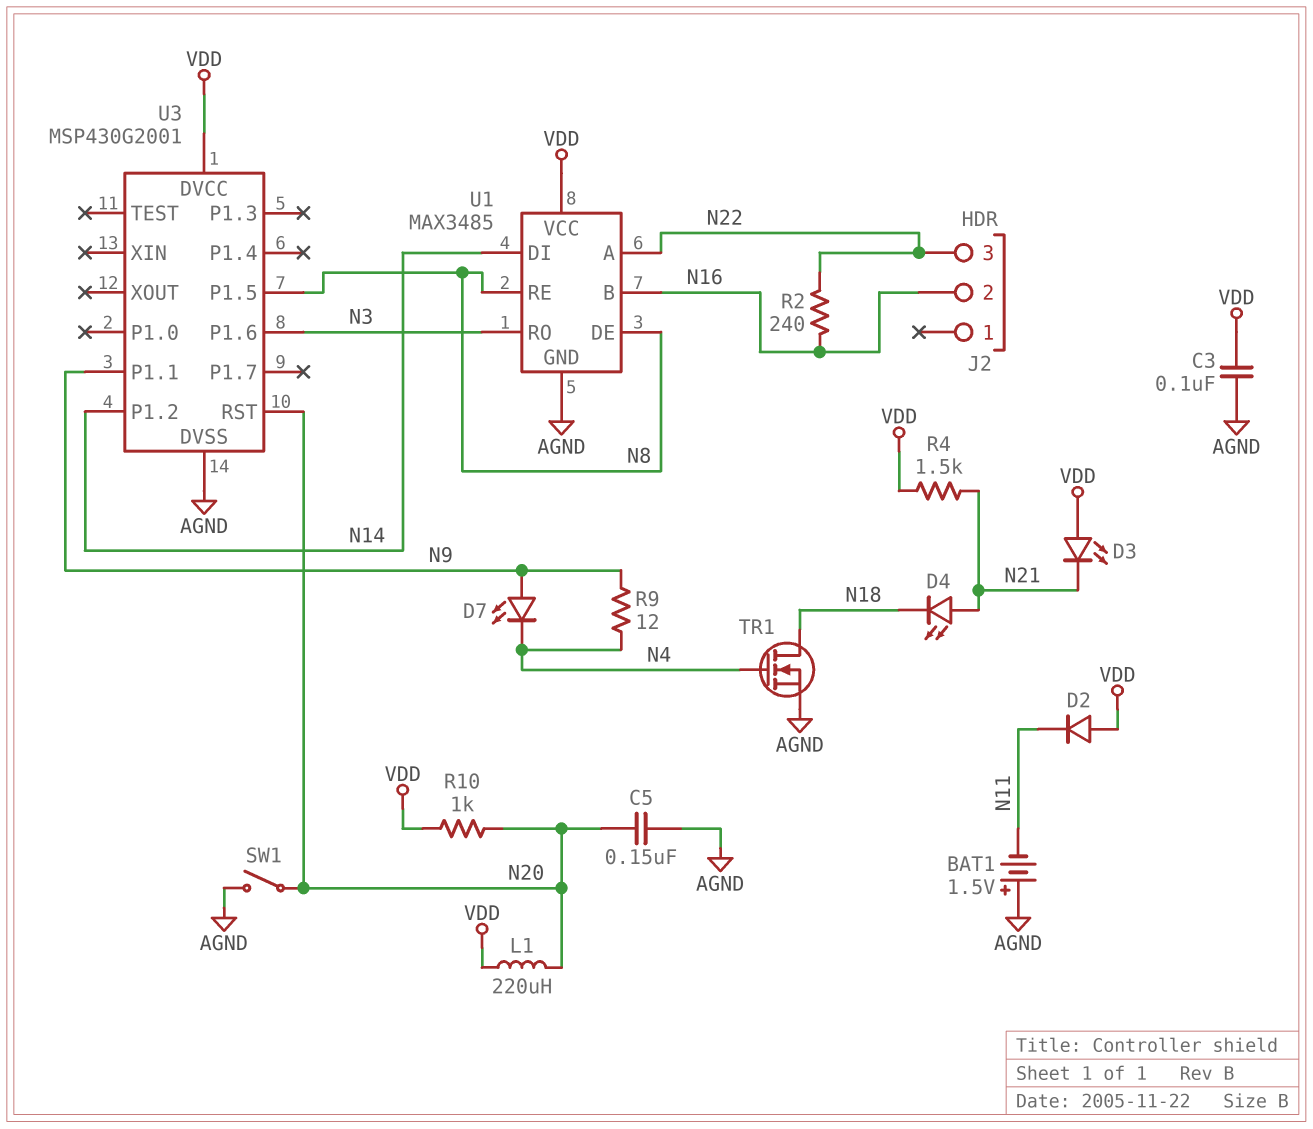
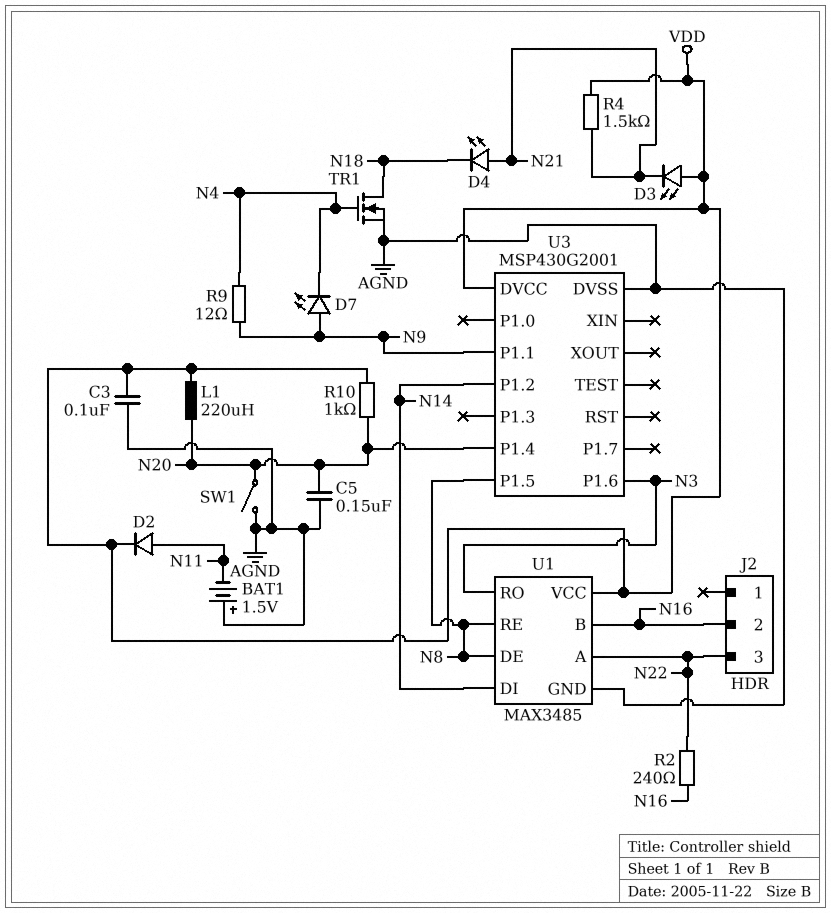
D2: diode (A VDD, K N11) -> diode (A N11, K VDD)
U3 pin P1.4: none -> N20
U3 pin RST: N20 -> none

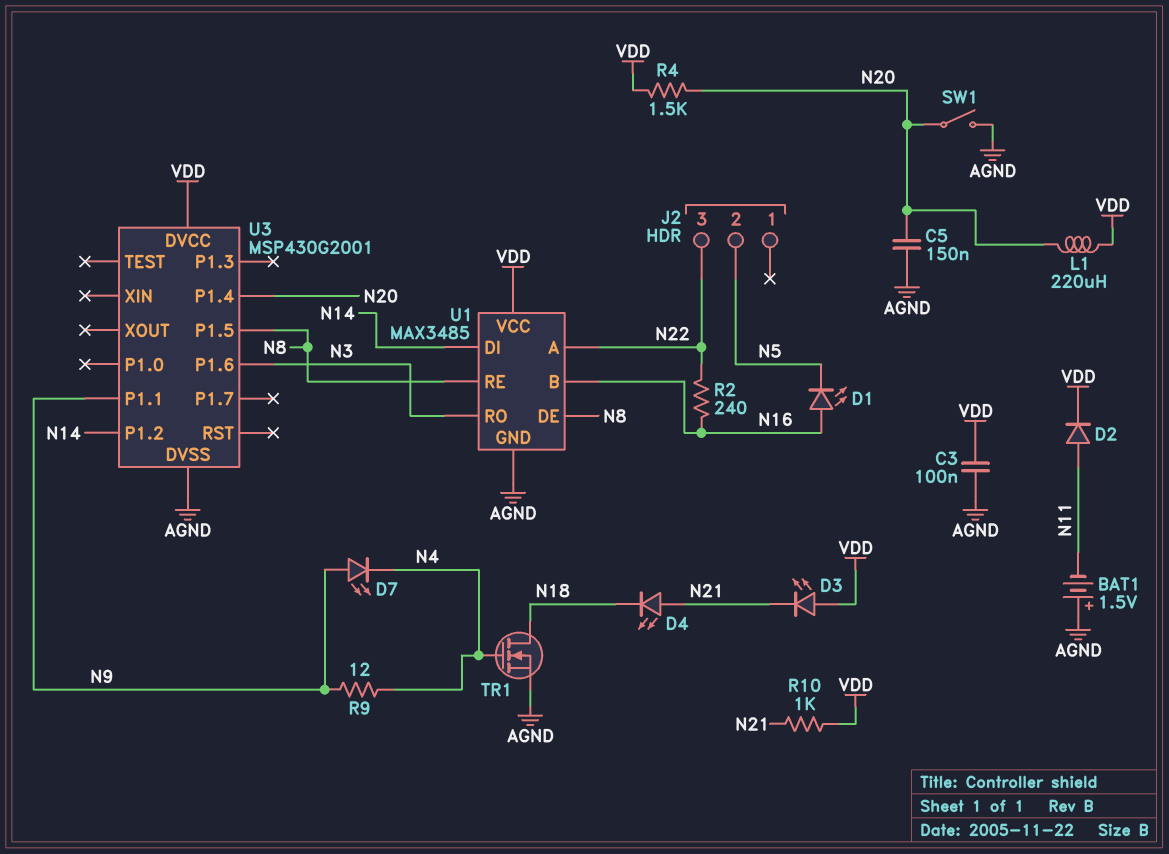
D1: none -> LED (A N16, K N5)
J2 pin 2: N16 -> N5
R4: 1.5k (N21, VDD) -> 1.5k (N20, VDD)
R10: 1k (N20, VDD) -> 1k (N21, VDD)

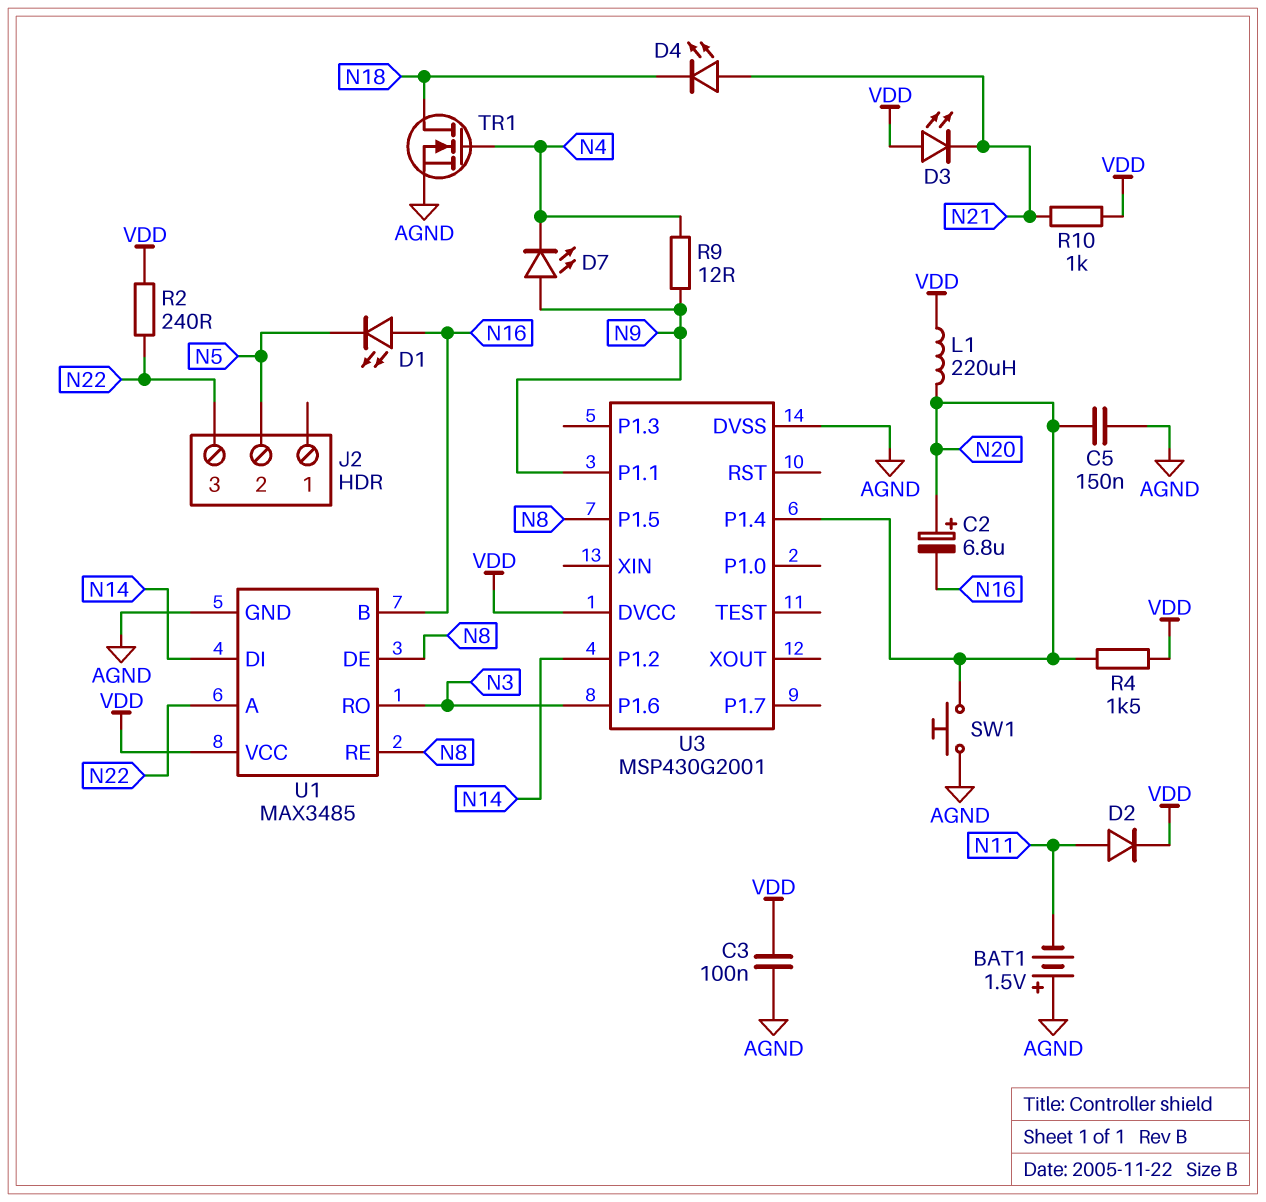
C2: none -> 6.8uF (plus N20, minus N16)
R2: 240 (N16, N22) -> 240 (N22, VDD)
SW1: switch (AGND, N20) -> button (AGND, N20)

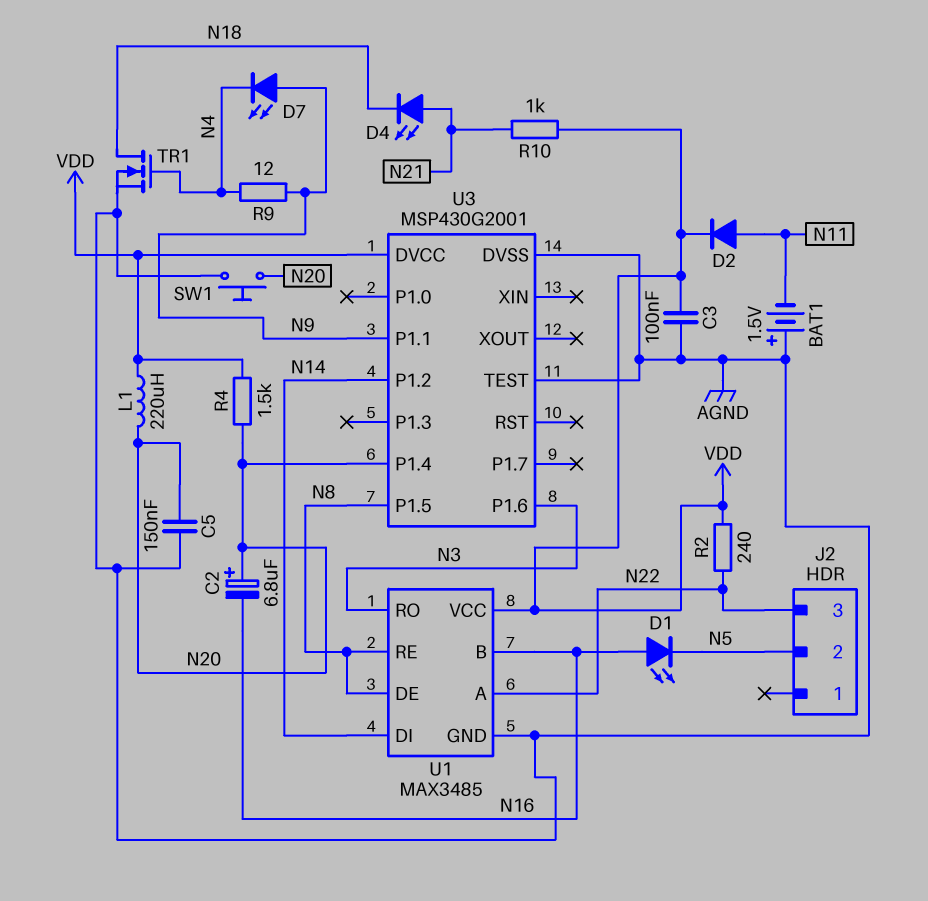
D3: LED (A VDD, K N21) -> none
U3 pin TEST: none -> AGND

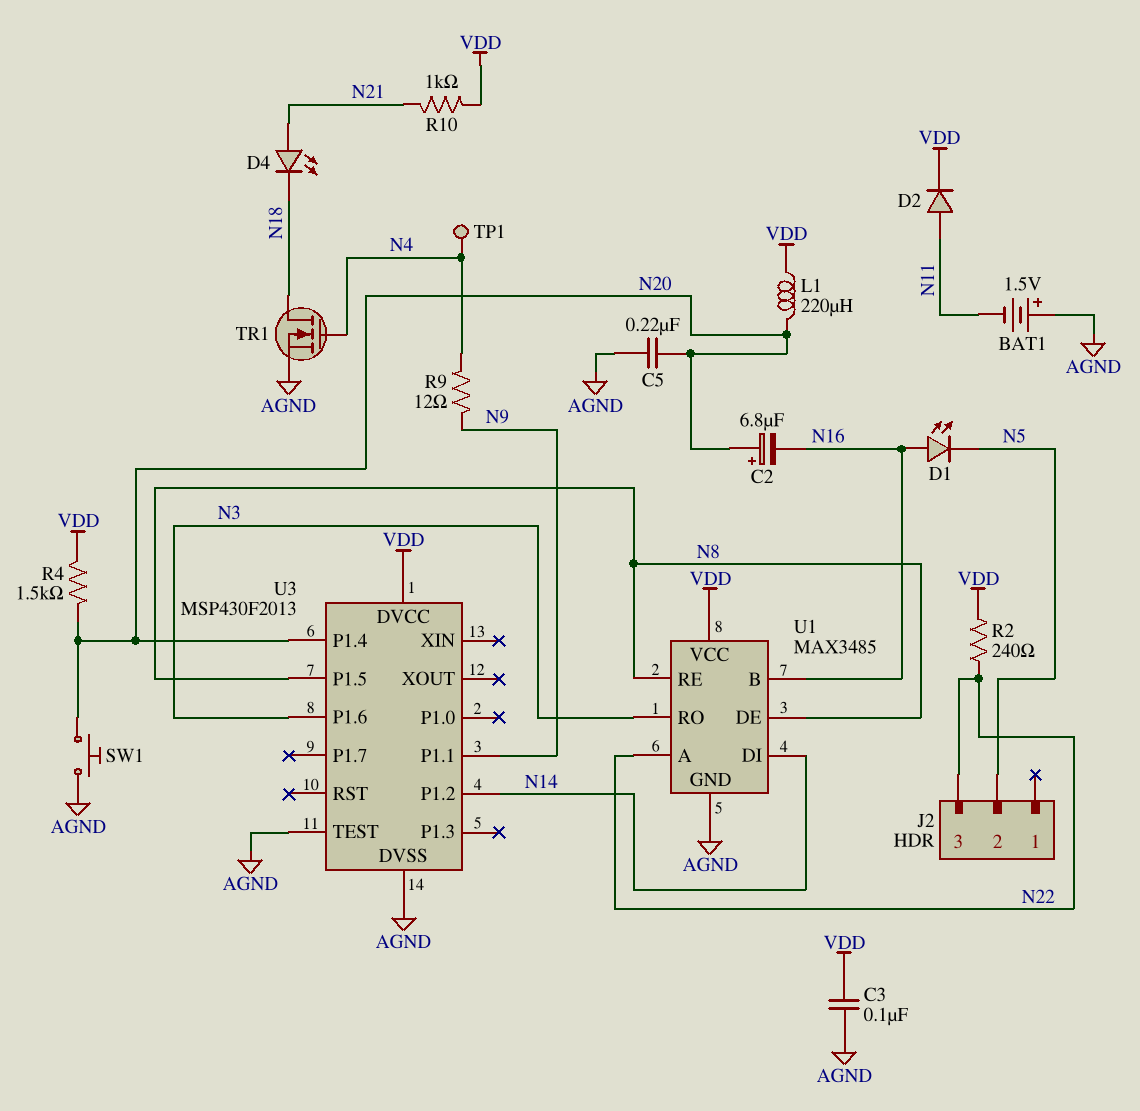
C5: 150nF (AGND, N20) -> 220nF (AGND, N20)
D7: LED (A N9, K N4) -> none
TP1: none -> test point (N4)
U3: MSP430G2001 -> MSP430F2013

